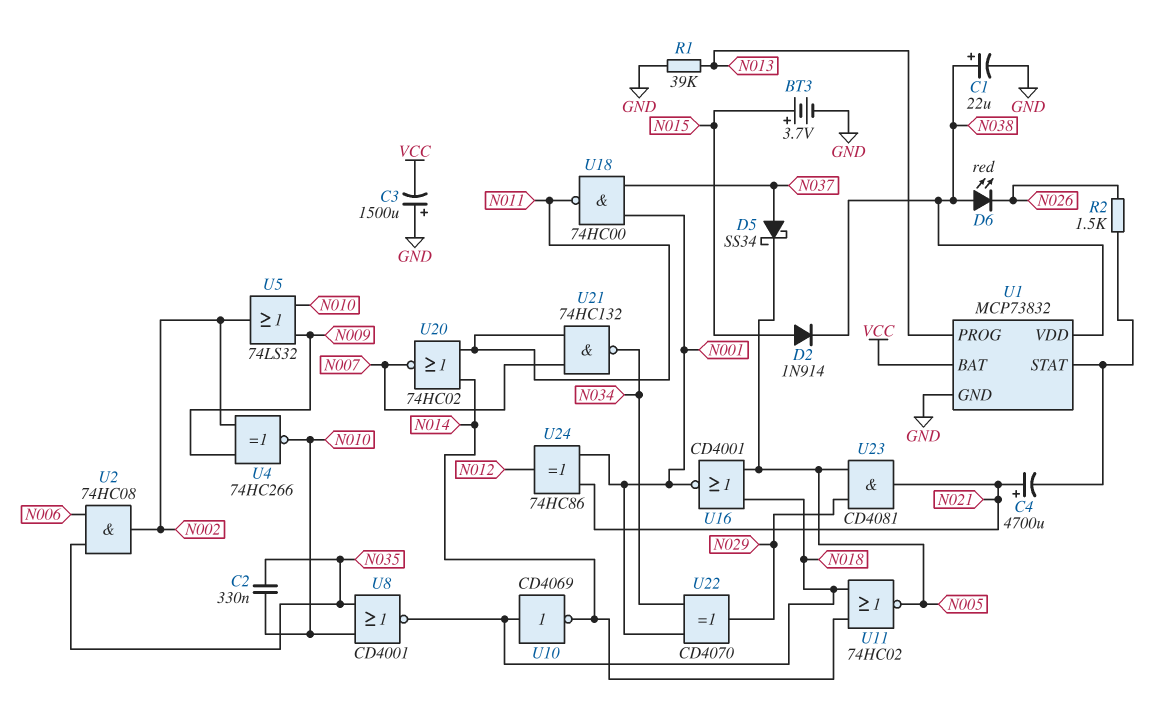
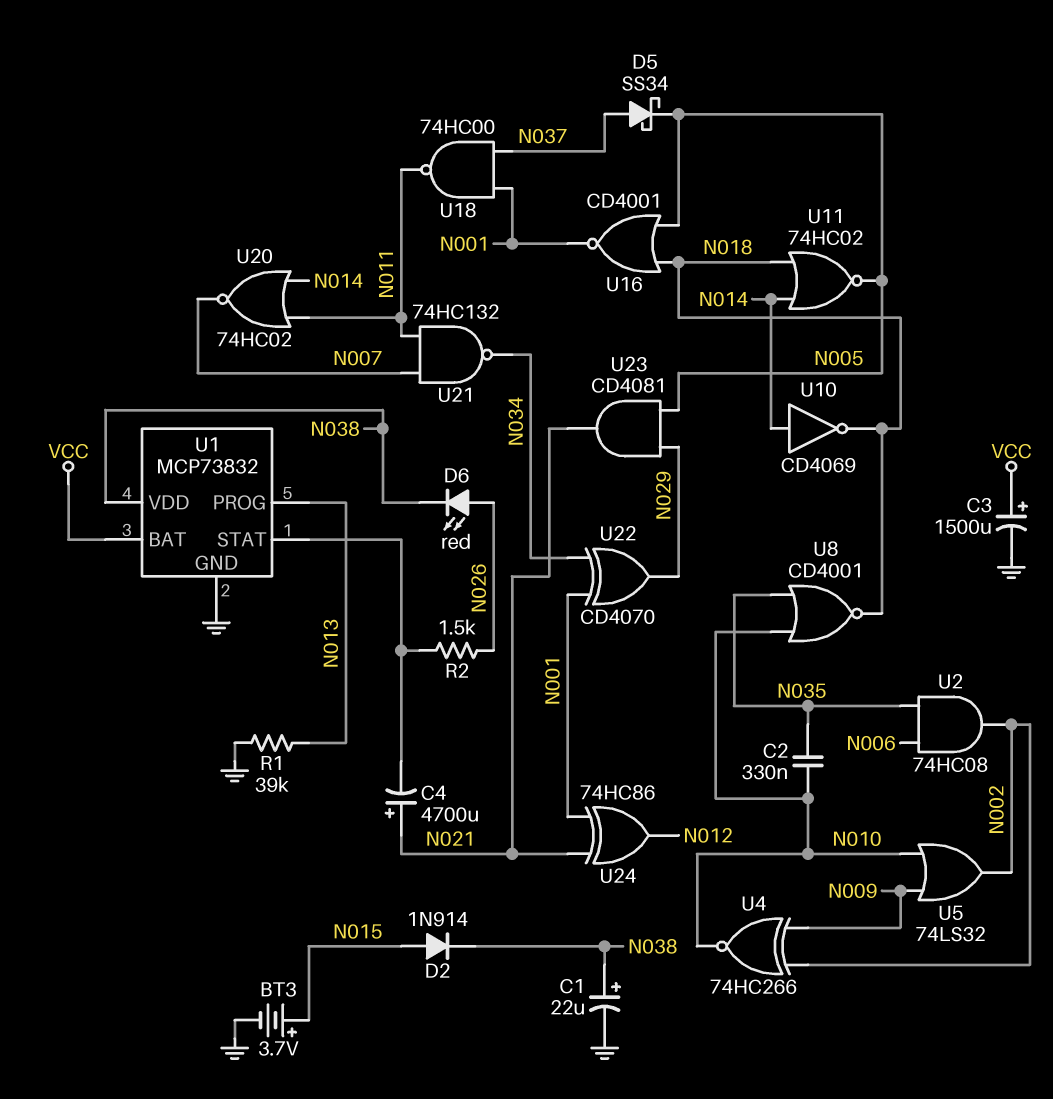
C3: 1500uF (plus GND, minus VCC) -> 1500uF (plus VCC, minus GND)
D6: LED red (A N038, K N026) -> LED red (A N026, K N038)
U10: NOT CD4069 (in N018, out N014) -> NOT CD4069 (in N014, out N018)

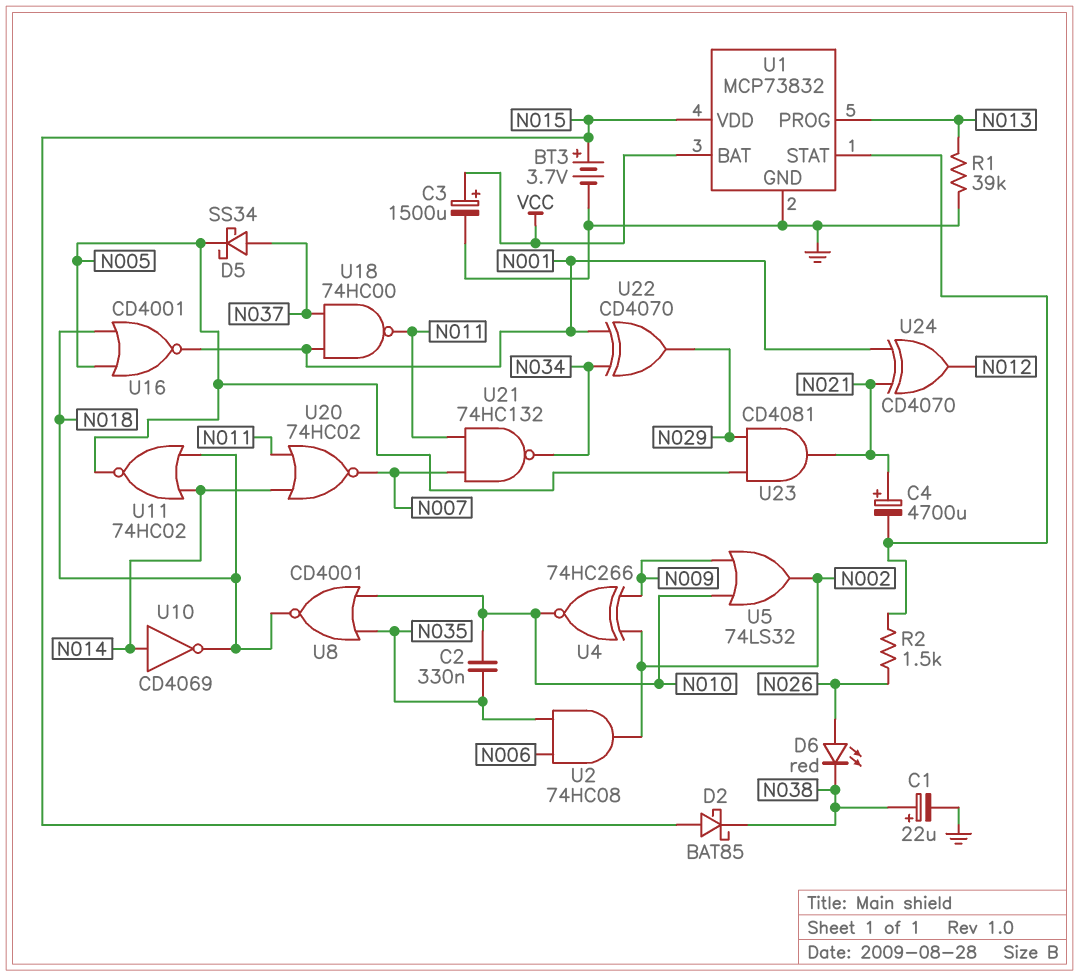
D2: diode 1N914 (A N015, K N038) -> schottky BAT85 (A N015, K N038)
U1 pin VDD: N038 -> N015
U24: XOR 74HC86 (in N001, in N021, out N012) -> XOR CD4070 (in N001, in N021, out N012)

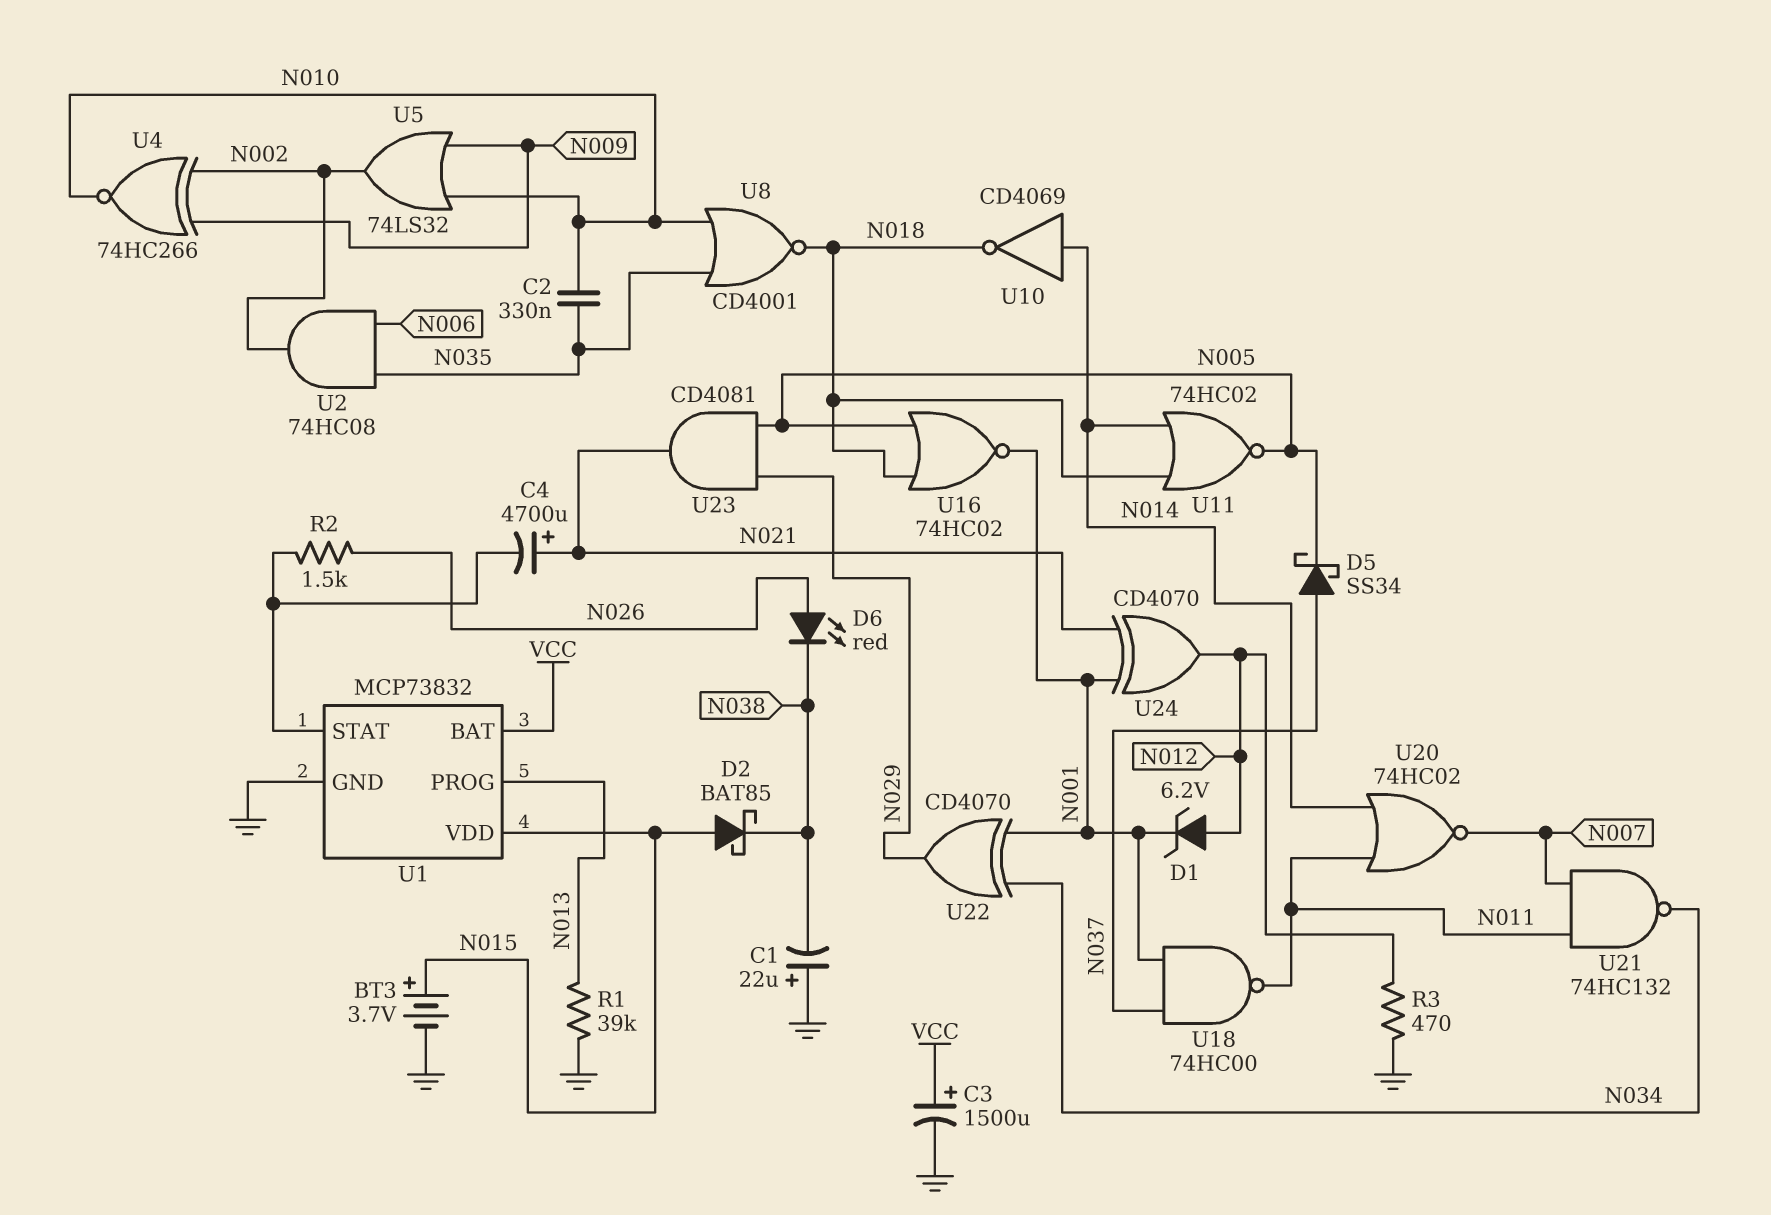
C1: 22uF (plus N038, minus GND) -> 22uF (plus GND, minus N038)
D1: none -> zener 6.2V (A N012, K N001)
R3: none -> 470 (GND, N012)
U16: NOR CD4001 (in N005, in N018, out N001) -> NOR 74HC02 (in N005, in N018, out N001)

